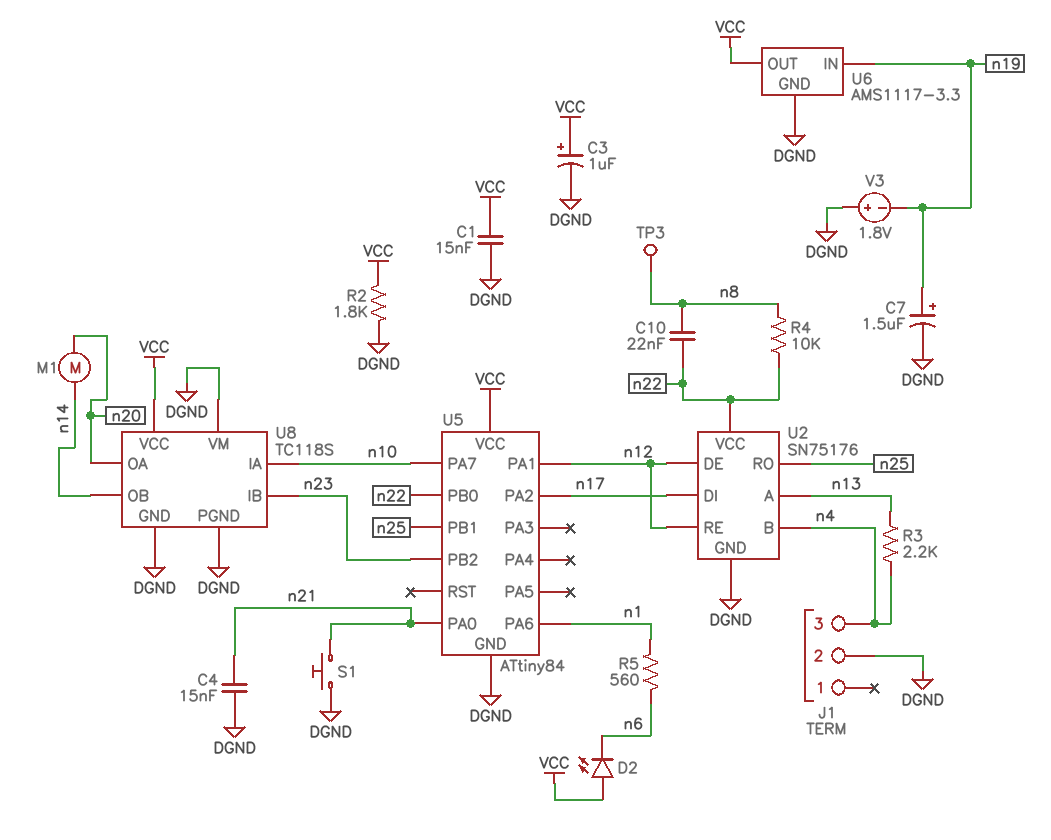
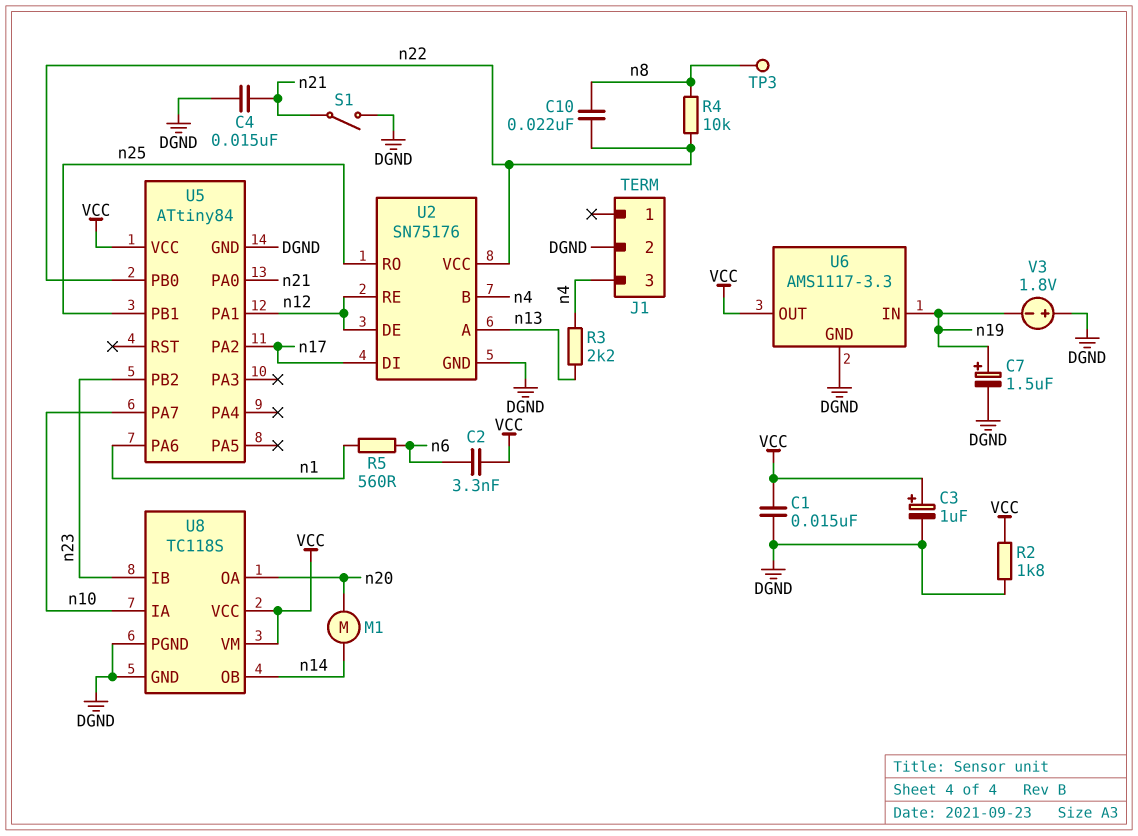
C2: none -> 3.3nF (VCC, n6)
D2: LED (A VCC, K n6) -> none
S1: button (DGND, n21) -> switch (DGND, n21)
U8 pin VM: DGND -> VCC

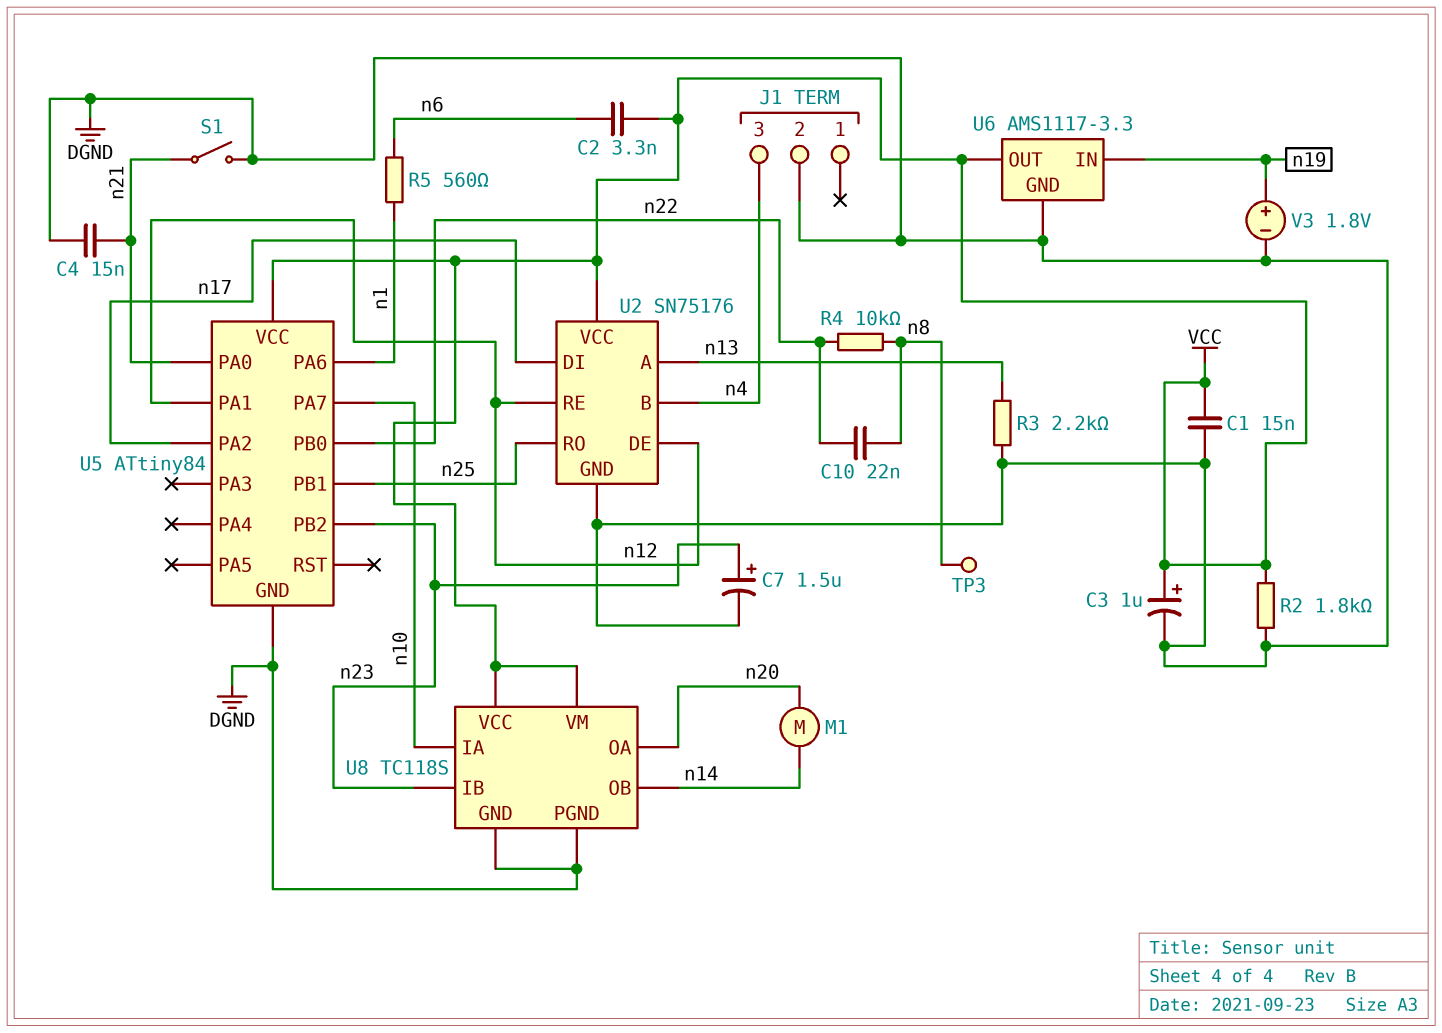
C7: 1.5uF (plus n19, minus DGND) -> 1.5uF (plus n23, minus DGND)
R3: 2.2k (n4, n13) -> 2.2k (DGND, n13)
U2 pin VCC: n22 -> VCC
V3: 1.8V (plus DGND, minus n19) -> 1.8V (plus n19, minus DGND)

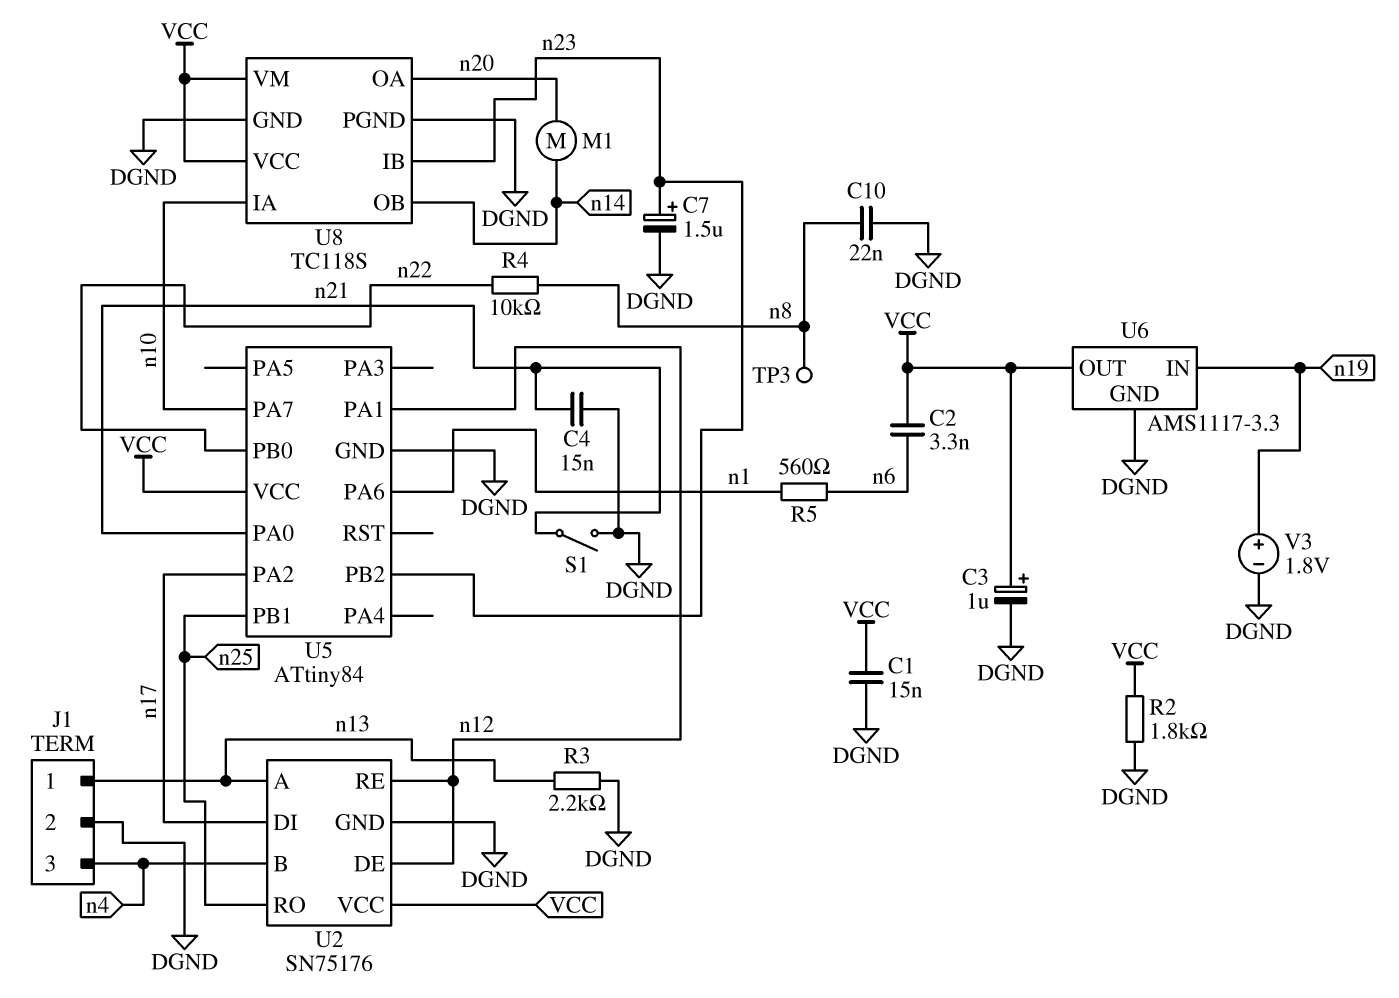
C10: 22nF (n8, n22) -> 22nF (DGND, n8)
J1 pin 1: none -> n13

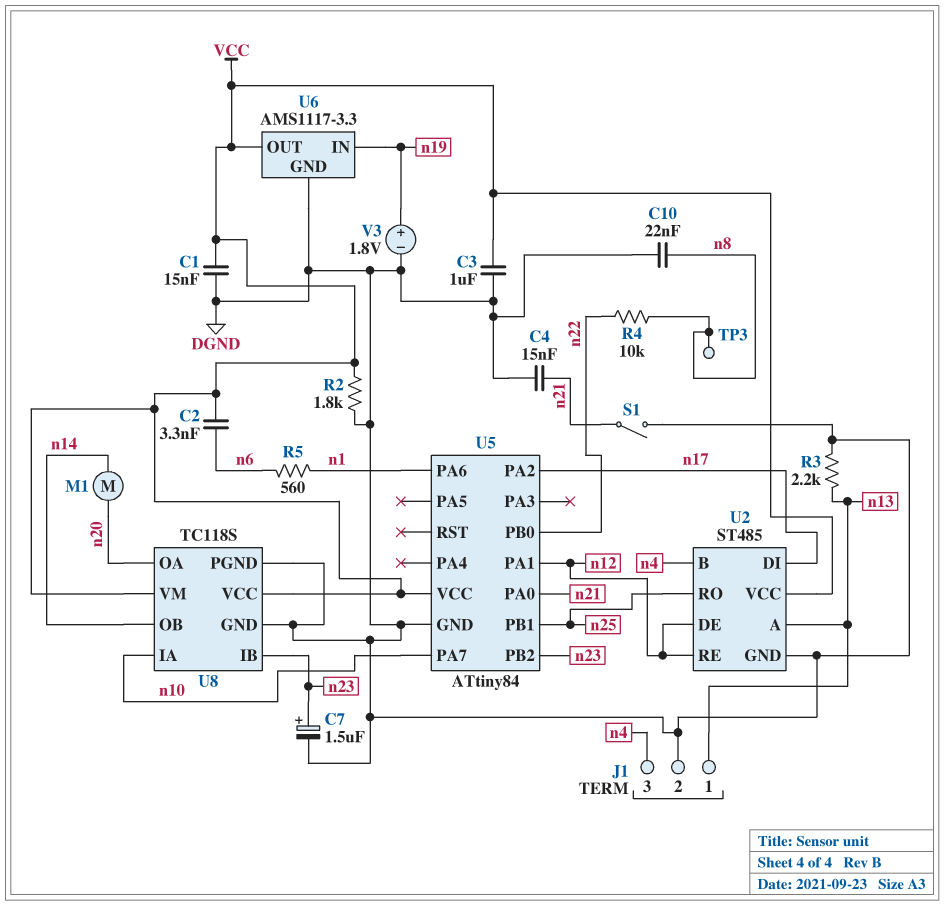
C3: 1uF (plus VCC, minus DGND) -> 1uF (DGND, VCC)
U2: SN75176 -> ST485

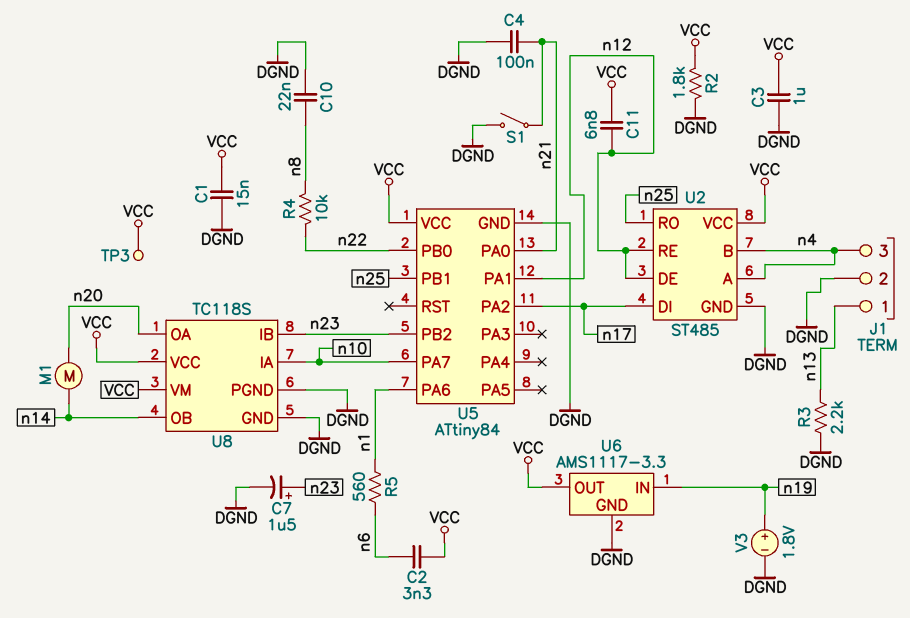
C4: 15nF (DGND, n21) -> 100nF (DGND, n21)
C11: none -> 6.8nF (VCC, n12)
TP3: test point (n8) -> test point (VCC)
U2 pin A: n13 -> n4

